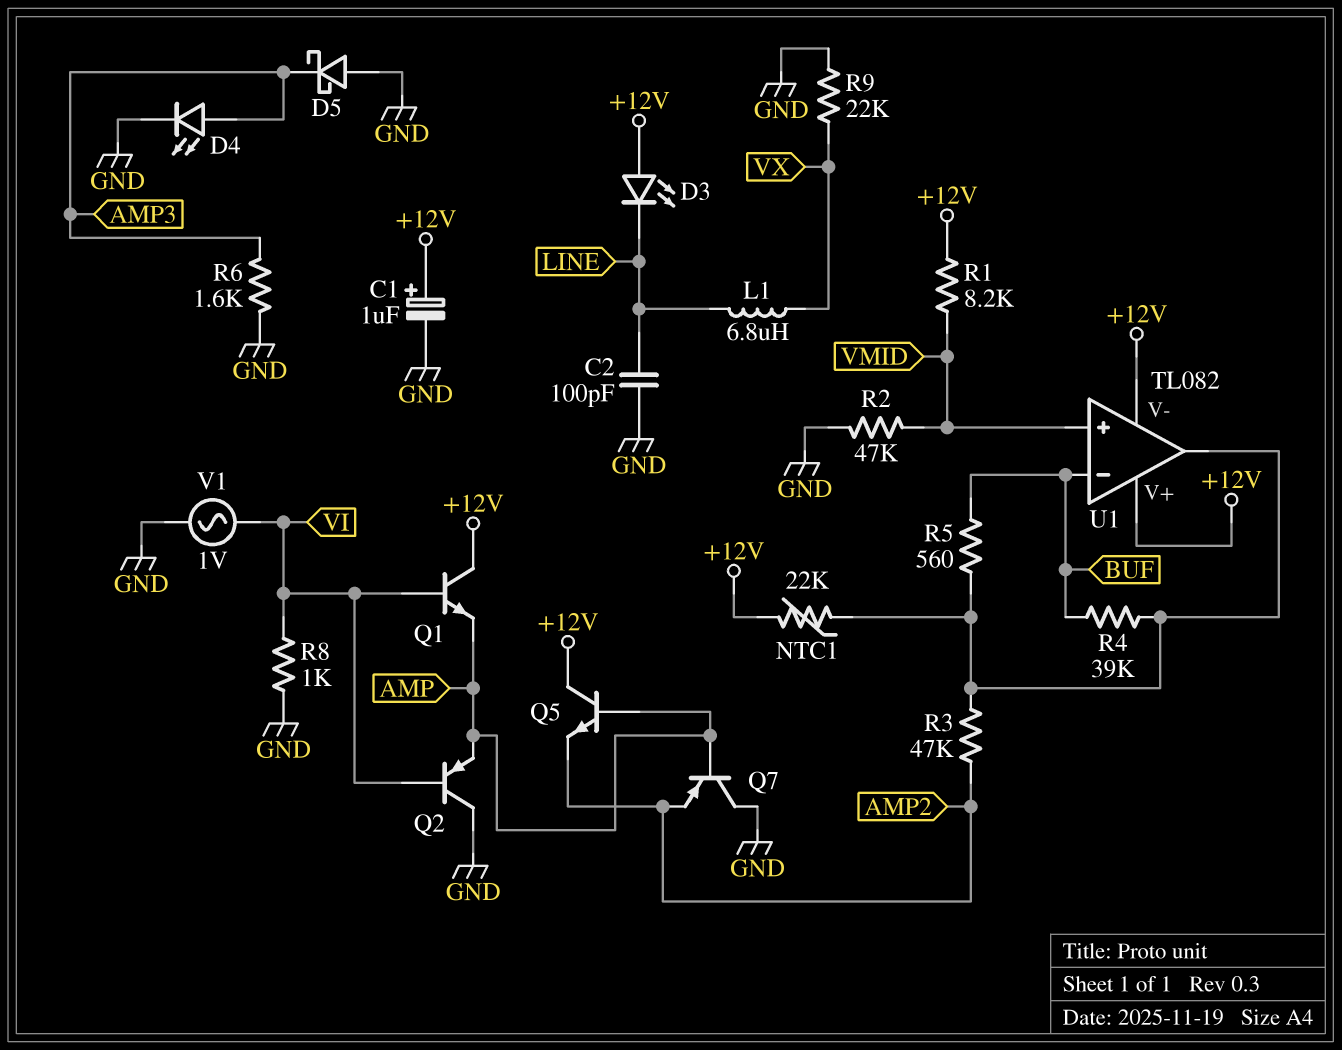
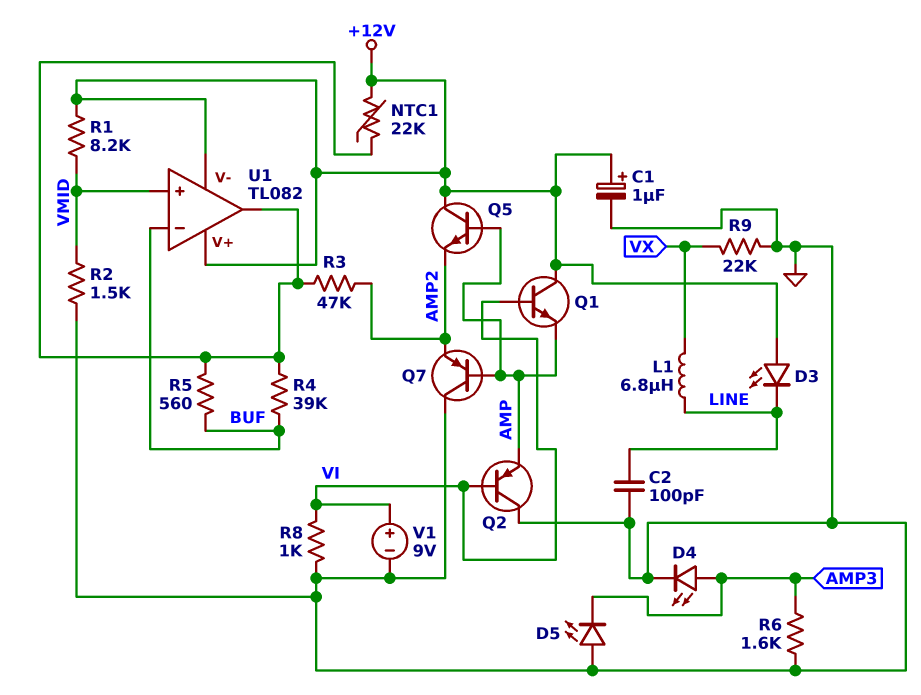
D5: schottky (A GND, K AMP3) -> LED (A GND, K AMP3)
R2: 47k (GND, VMID) -> 1.5k (GND, VMID)
V1: AC 1V (GND, VI) -> 9V (plus VI, minus GND)

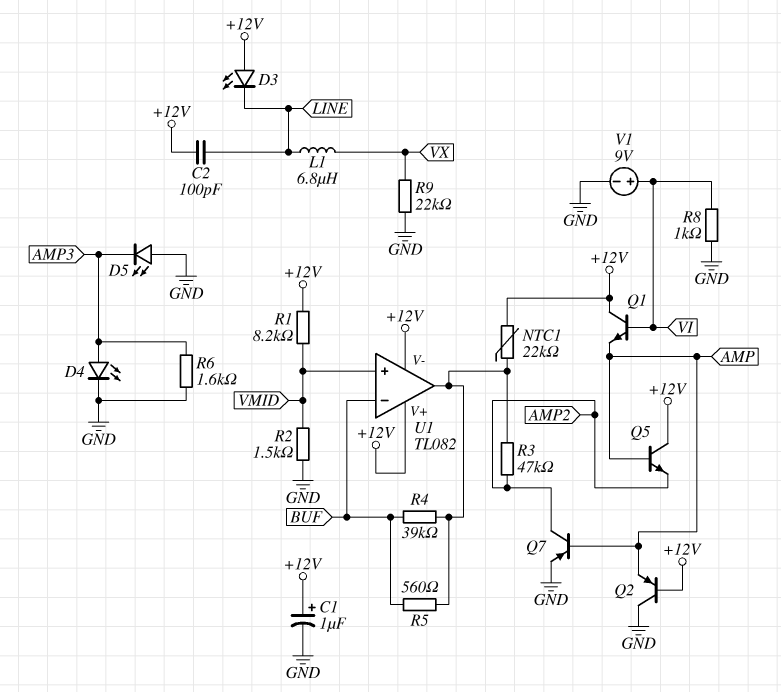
C2: 100pF (GND, LINE) -> 100pF (+12V, LINE)
Q2: PNP (B VI, C GND, E AMP) -> PNP (B +12V, C GND, E AMP)
Q7: PNP (B AMP, C GND, E AMP2) -> PNP (B AMP, C AMP2, E GND)

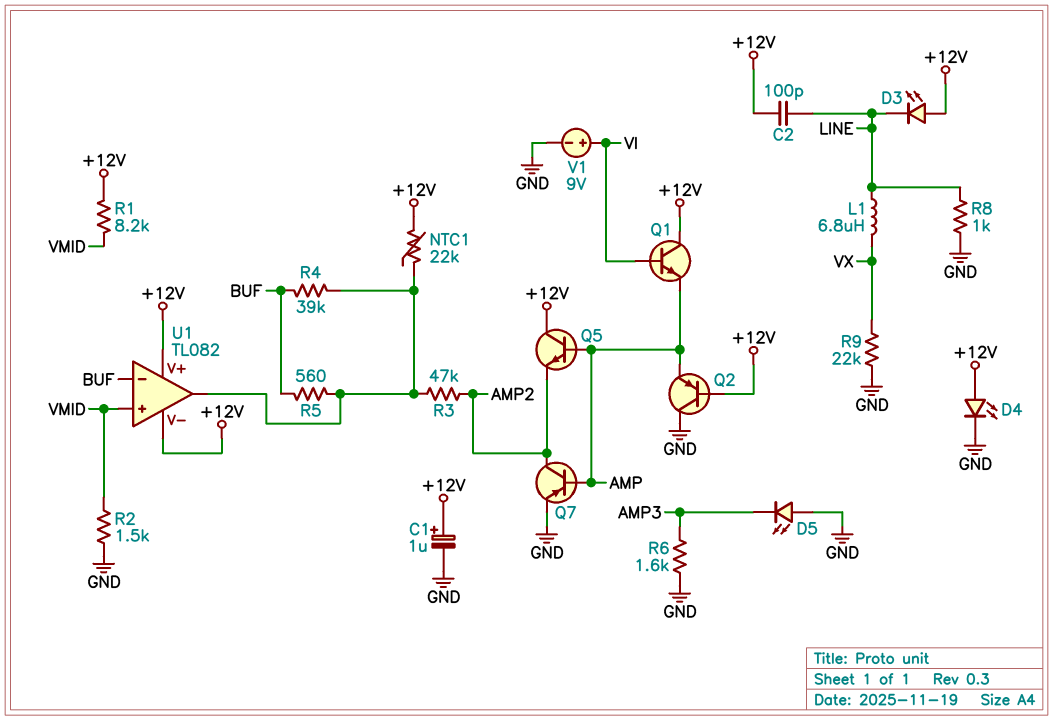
D4: LED (A AMP3, K GND) -> LED (A +12V, K GND)
R8: 1k (GND, VI) -> 1k (GND, LINE)

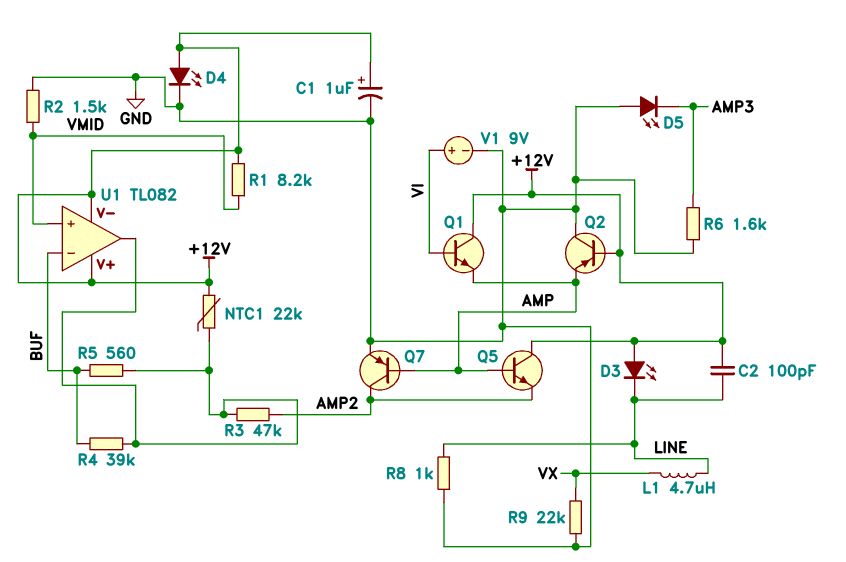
L1: 6.8uH (LINE, VX) -> 4.7uH (LINE, VX)

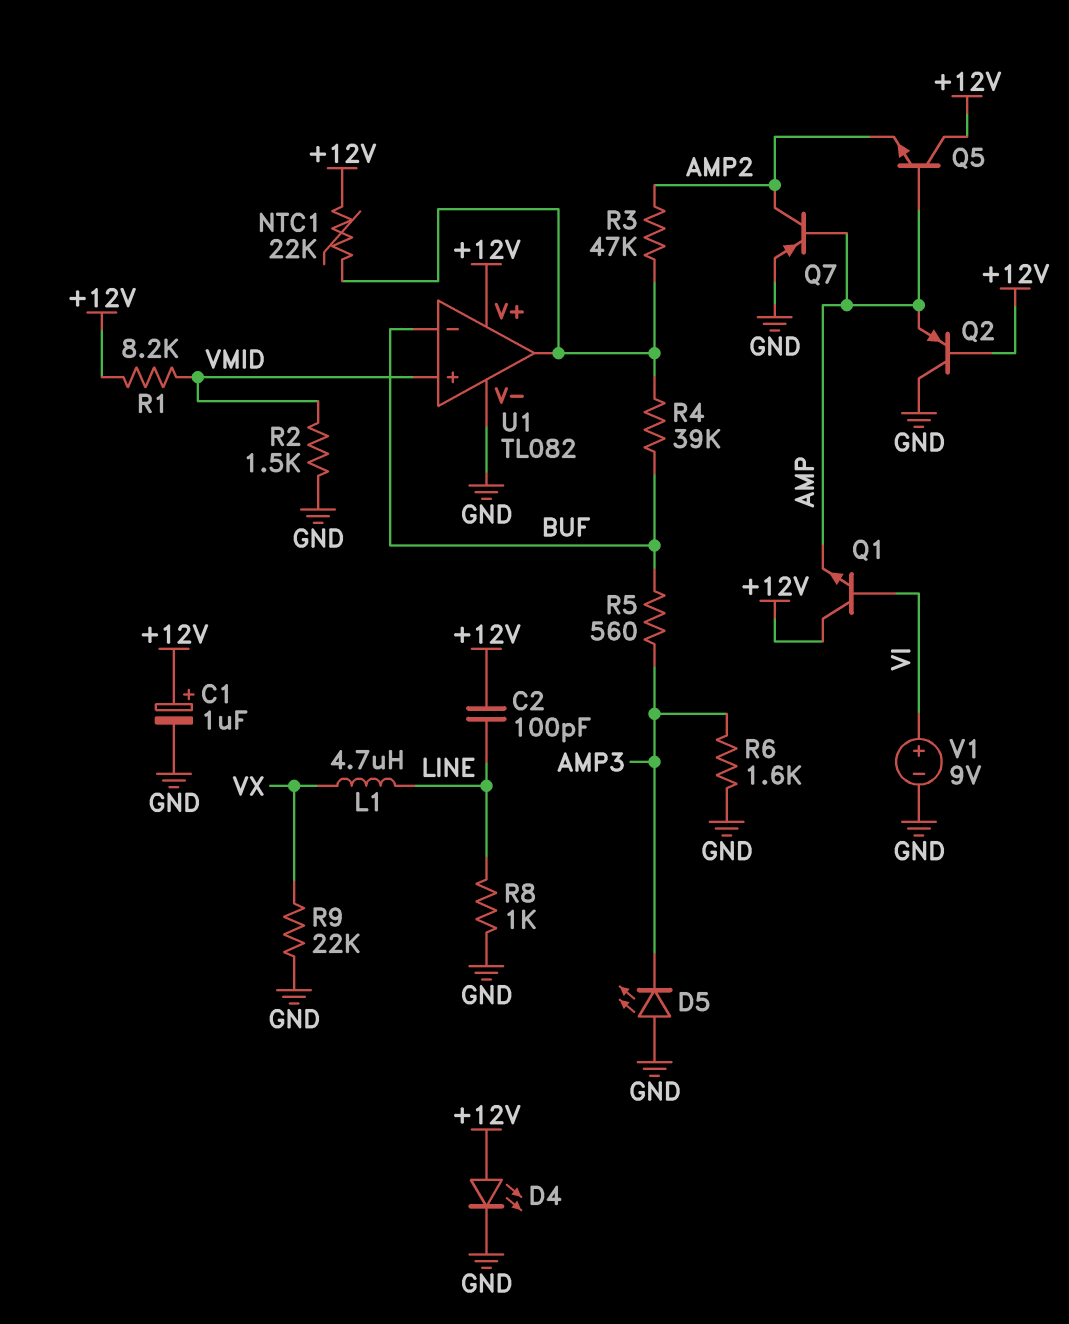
D3: LED (A +12V, K LINE) -> none
R5: 560 (BUF, U1/out) -> 560 (AMP3, BUF)
U1 pin V-: +12V -> GND

